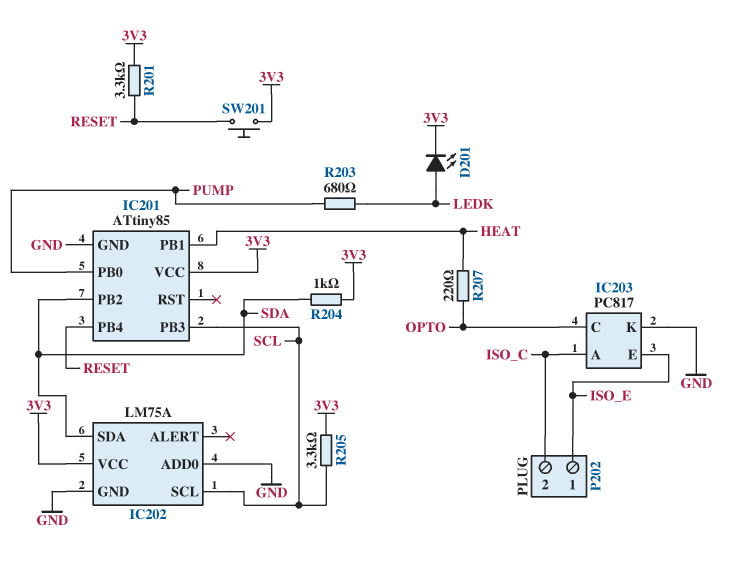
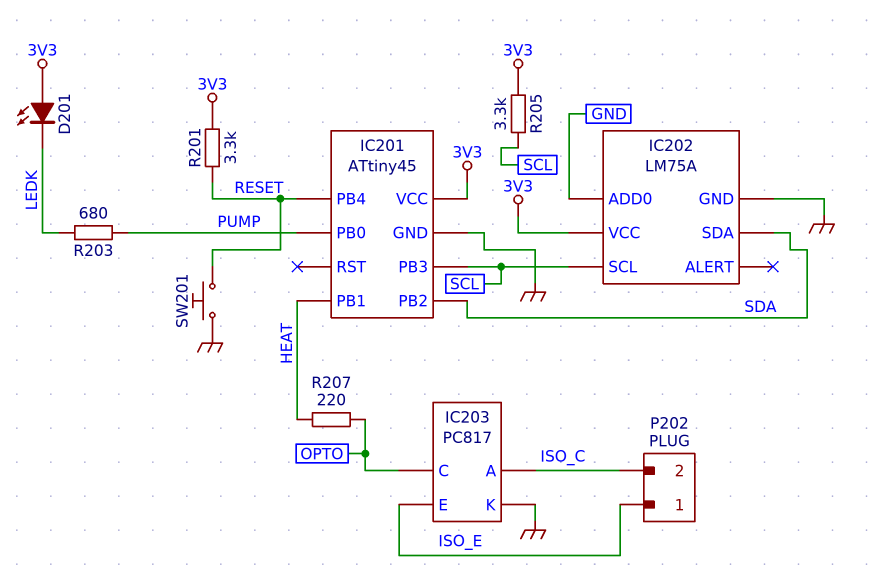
D201: LED (A LEDK, K 3V3) -> LED (A 3V3, K LEDK)
IC201: ATtiny85 -> ATtiny45
R204: 1k (3V3, SDA) -> none
SW201: button (3V3, RESET) -> button (GND, RESET)

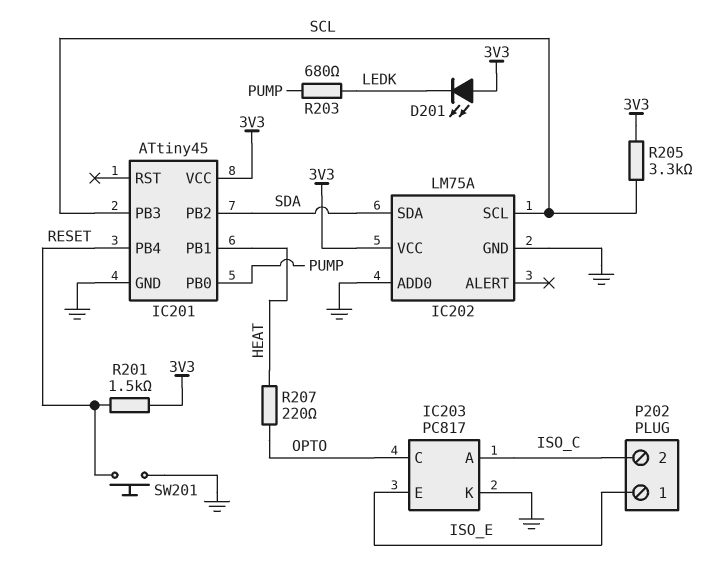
R201: 3.3k (3V3, RESET) -> 1.5k (3V3, RESET)

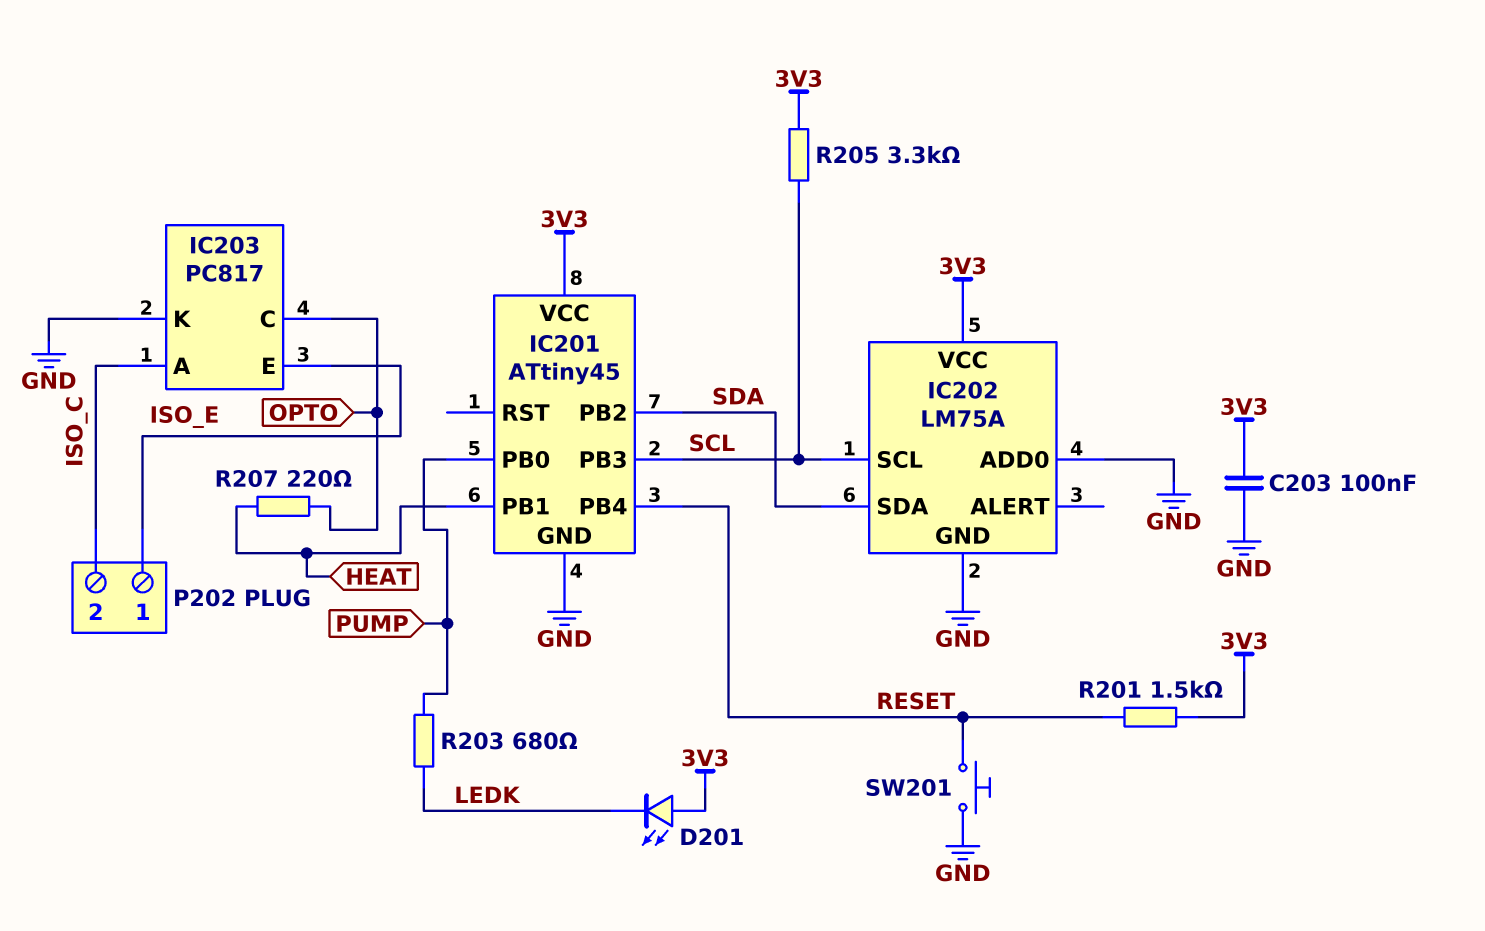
C203: none -> 100nF (3V3, GND)

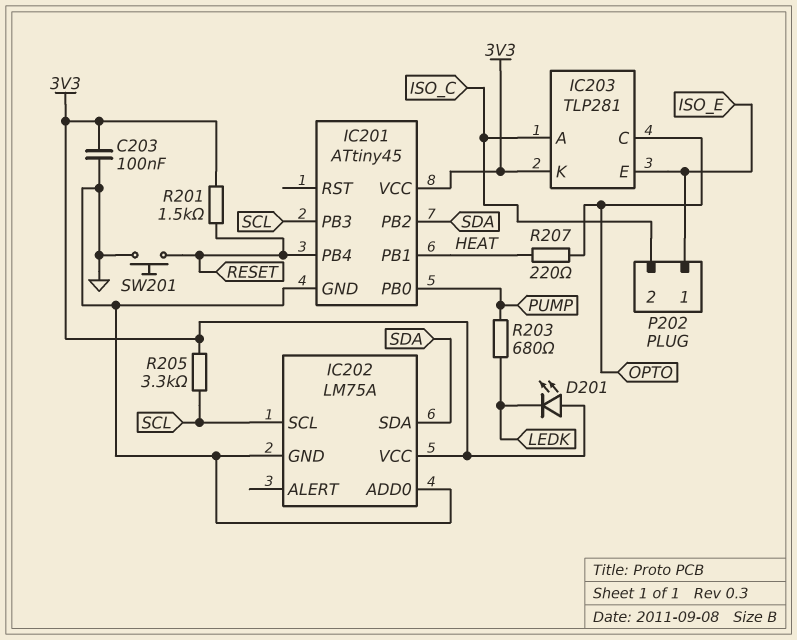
IC203: PC817 -> TLP281
IC203 pin K: GND -> 3V3

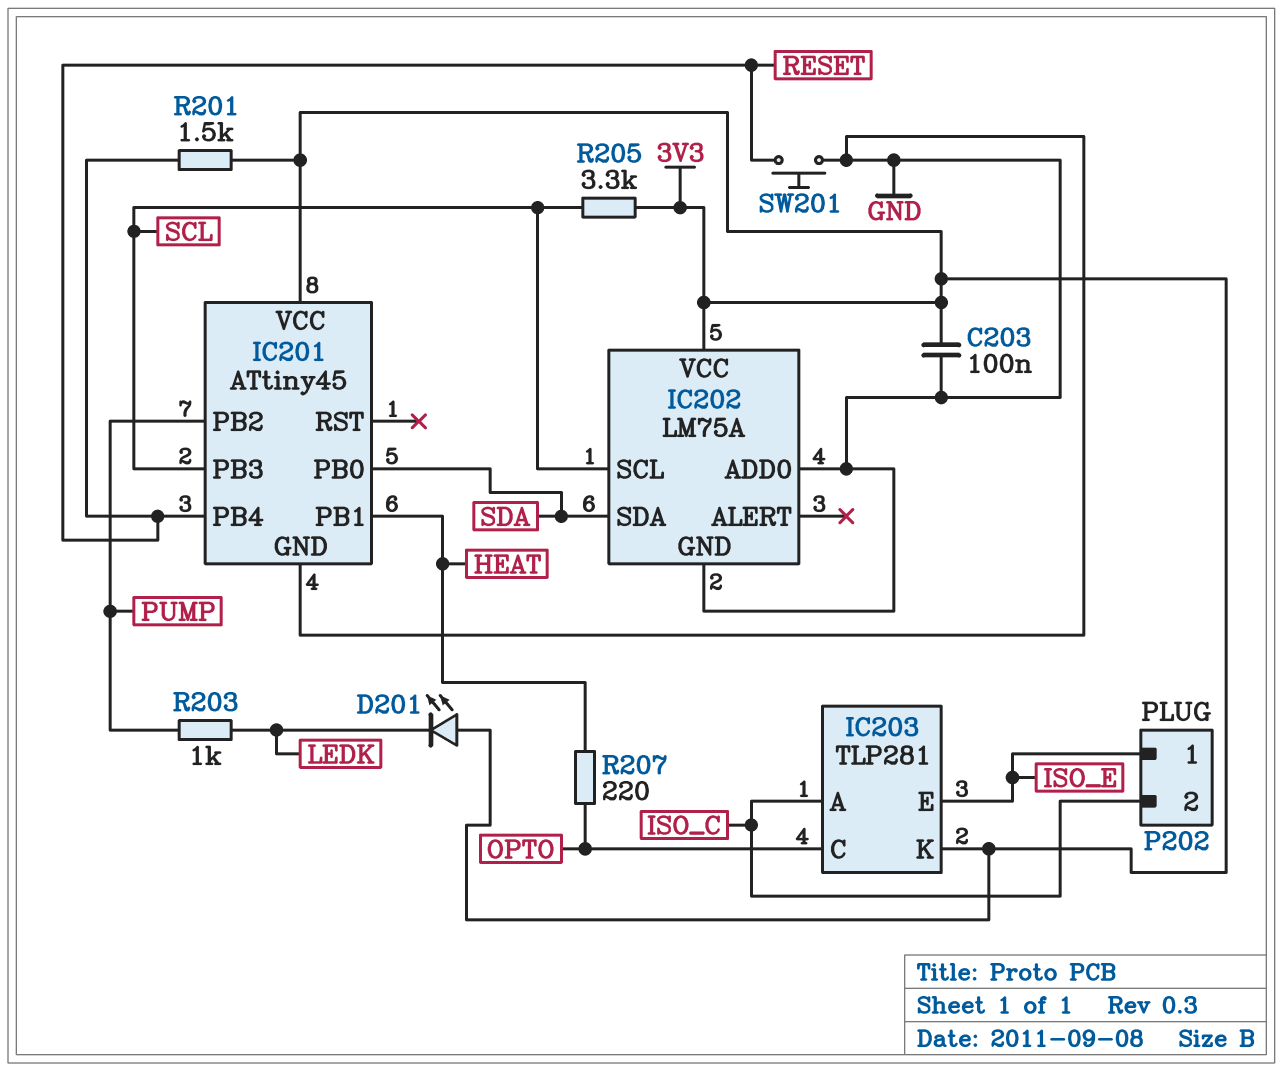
IC201 pin PB0: PUMP -> SDA
IC201 pin PB2: SDA -> PUMP
R203: 680 (LEDK, PUMP) -> 1k (LEDK, PUMP)

